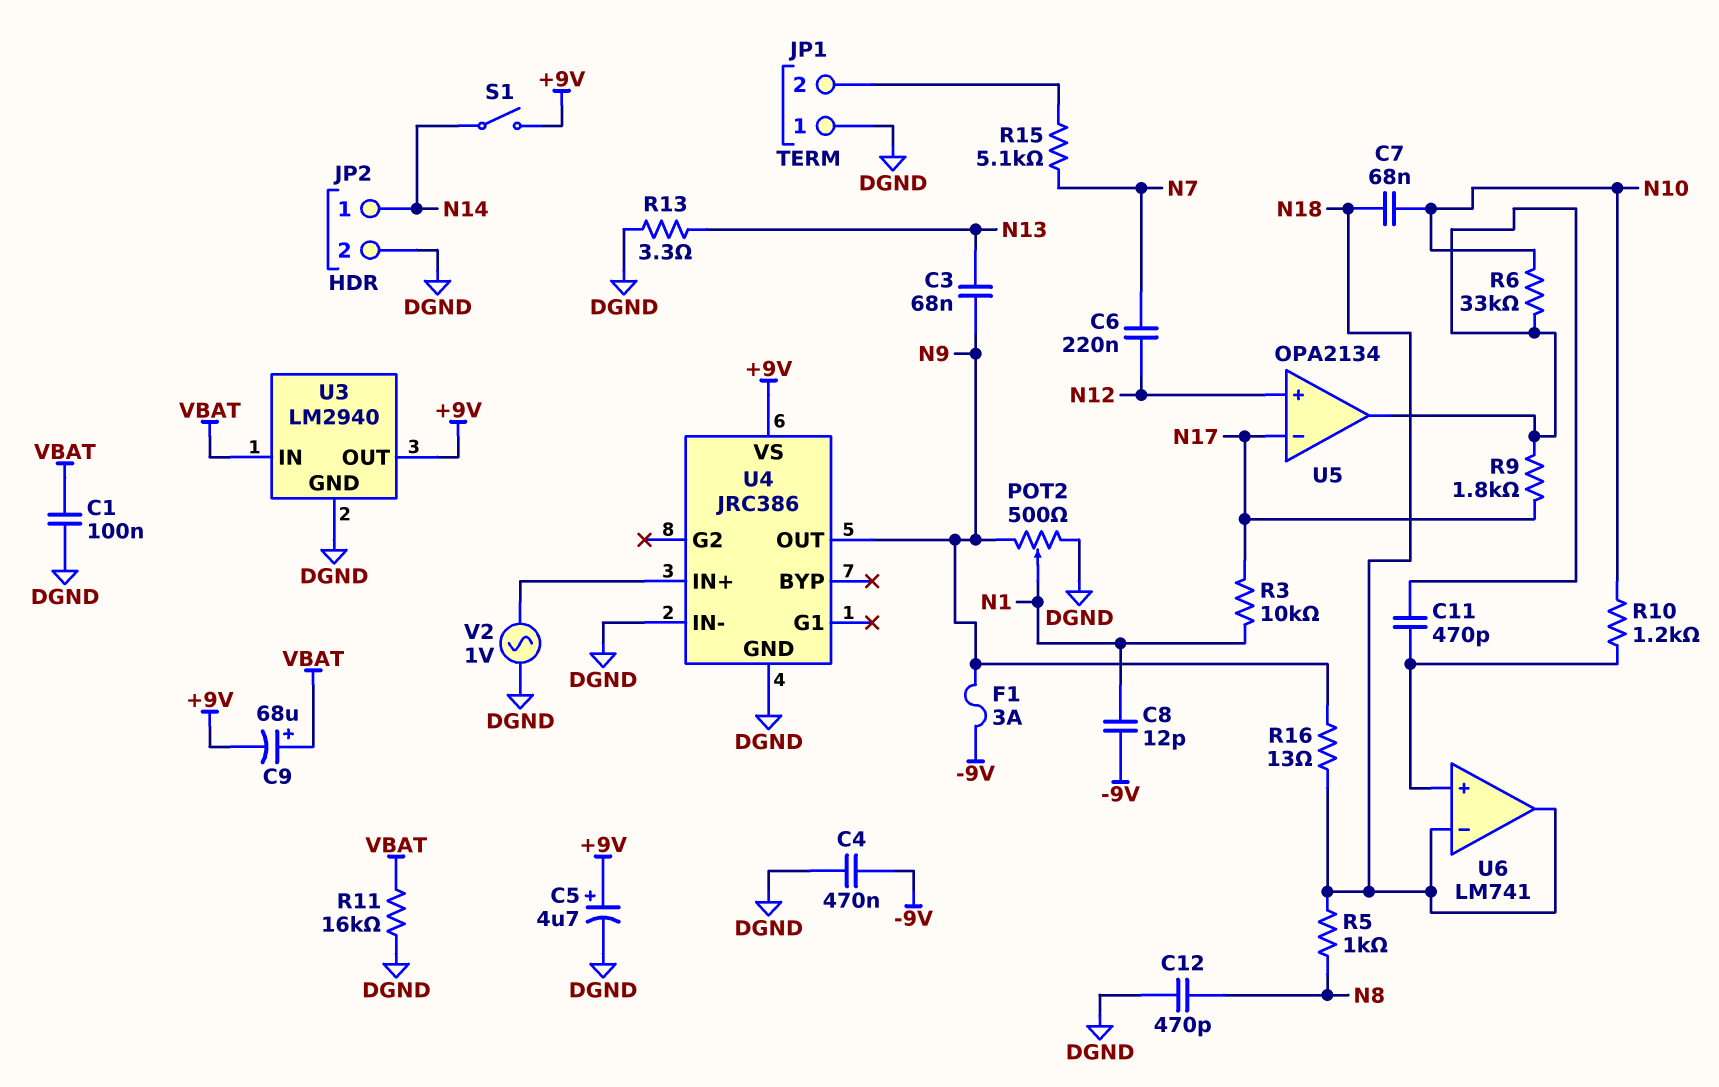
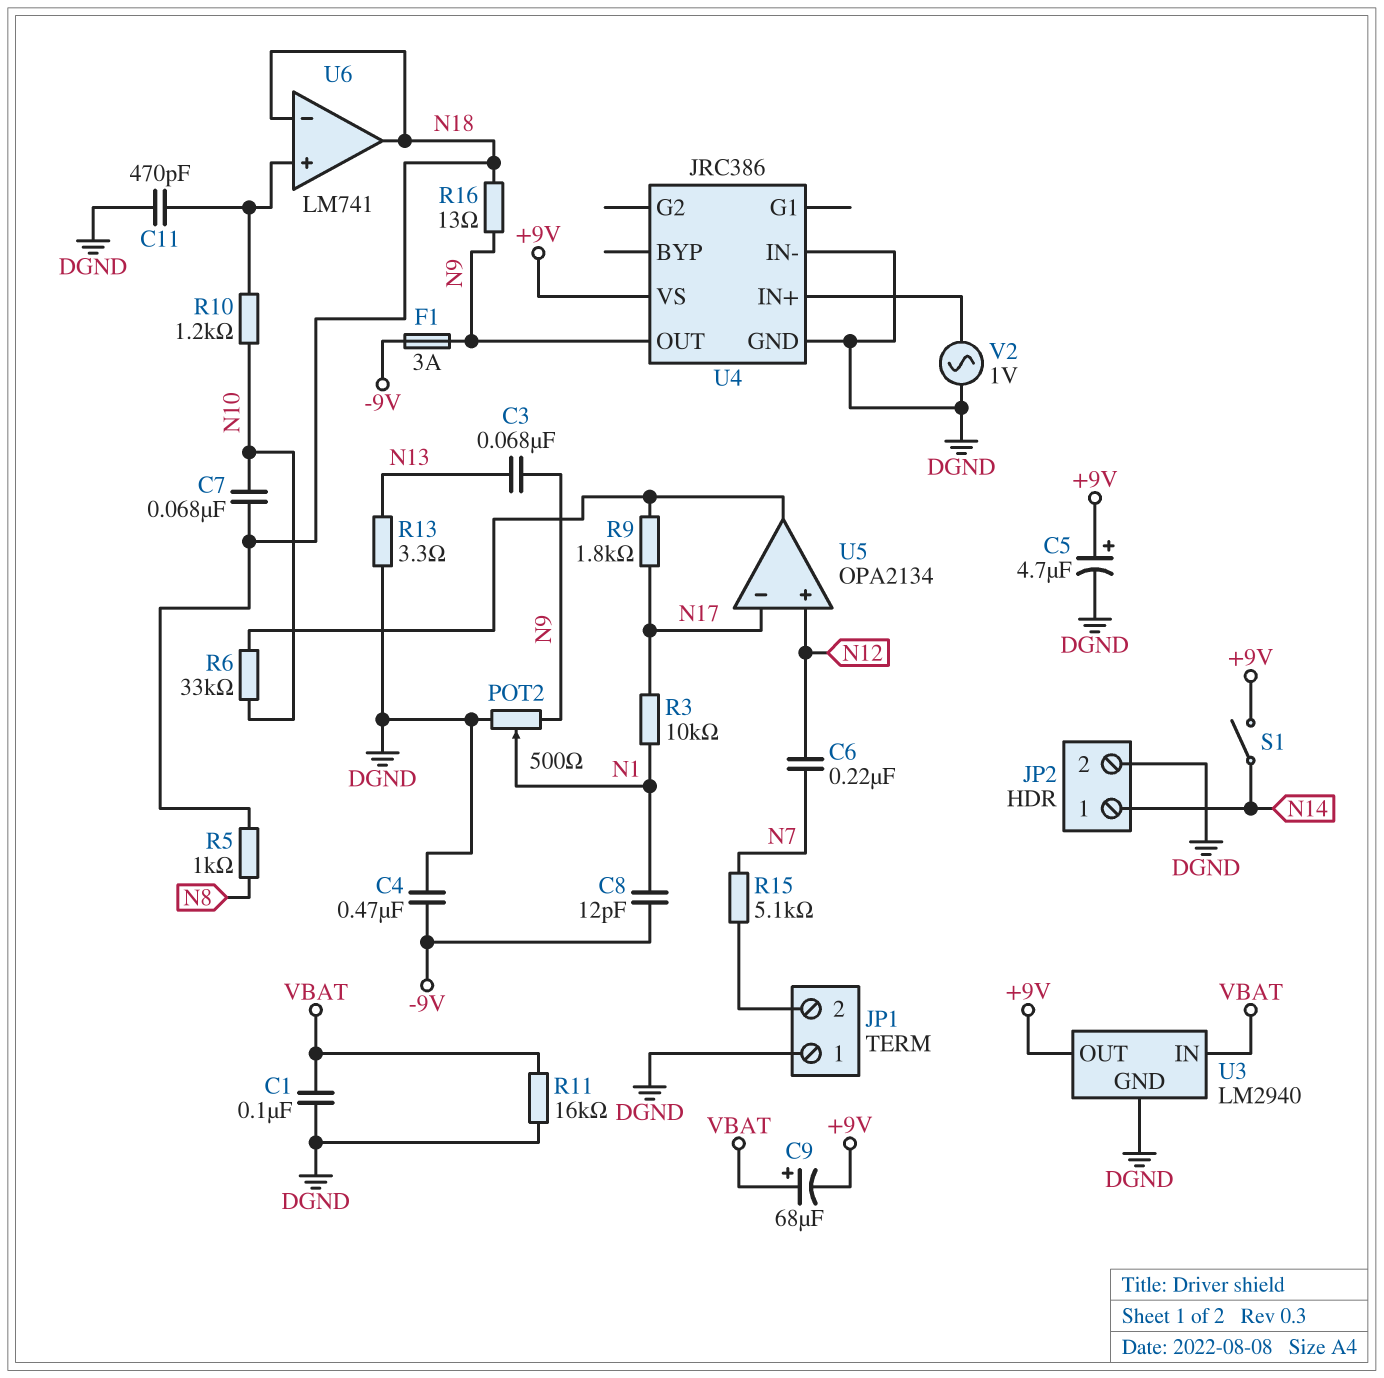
C11: 470pF (U5/out, U6/in+) -> 470pF (DGND, U6/in+)
C12: 470pF (DGND, N8) -> none

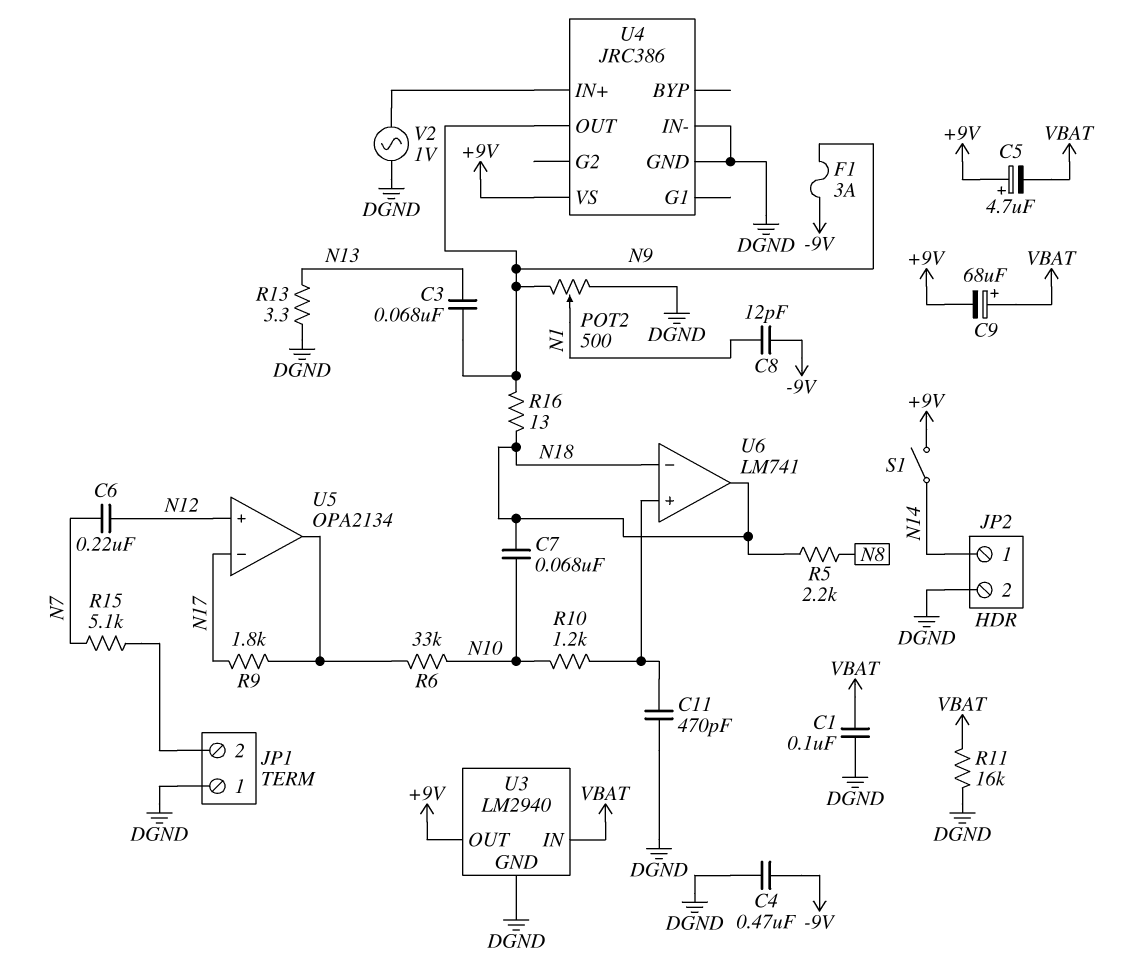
C5: 4.7uF (plus +9V, minus DGND) -> 4.7uF (plus +9V, minus VBAT)
R3: 10k (N1, N17) -> none
R5: 1k (N8, N18) -> 2.2k (N8, N18)

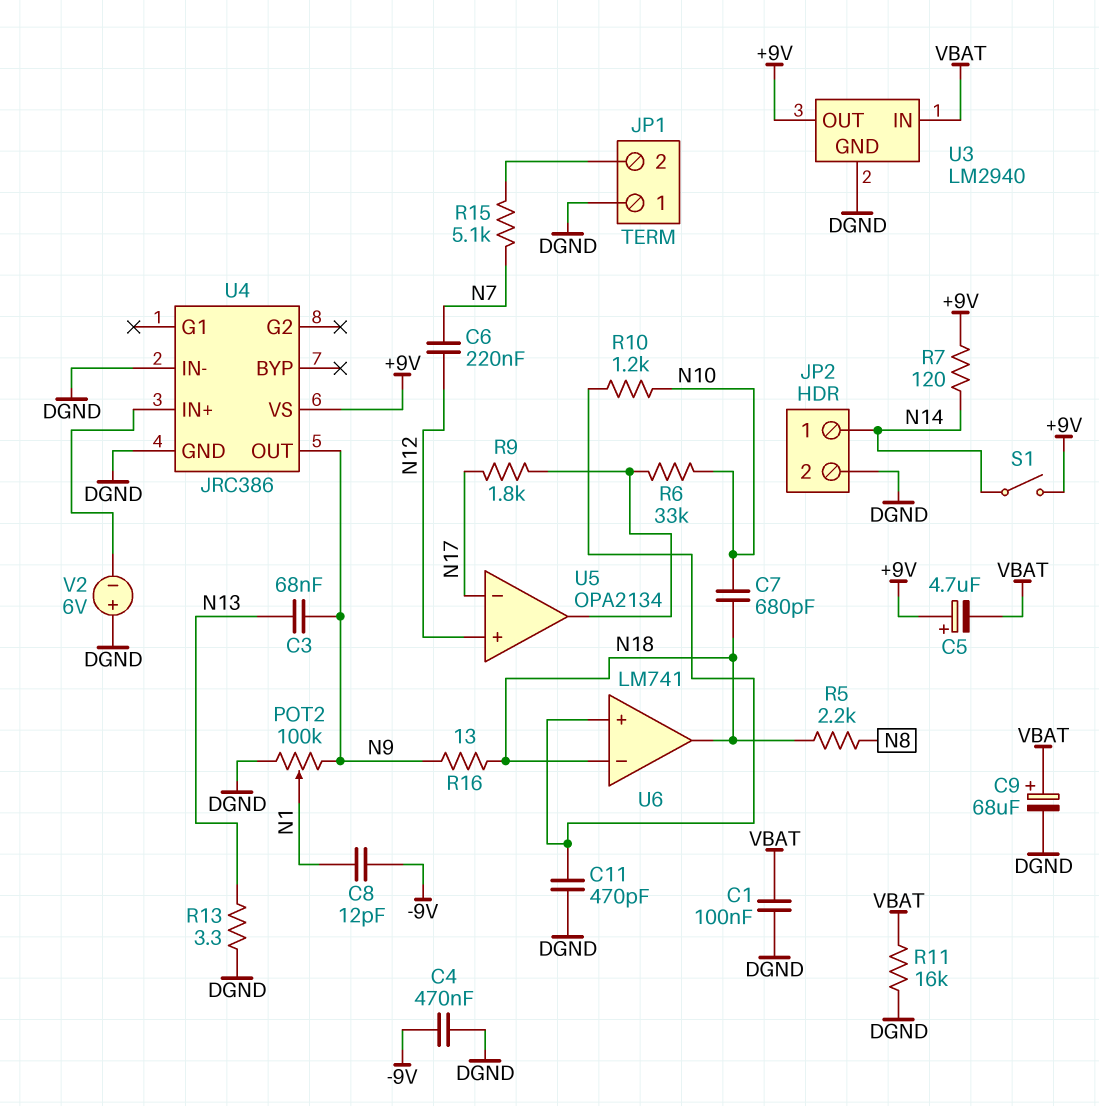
C7: 68nF (N10, N18) -> 680pF (N10, N18)
C9: 68uF (plus VBAT, minus +9V) -> 68uF (plus VBAT, minus DGND)
F1: 3A (-9V, N9) -> none
POT2: 500 (DGND, N9, wiper N1) -> 100k (DGND, N9, wiper N1)
R7: none -> 120 (+9V, N14)
V2: AC 1V (DGND, U4/IN+) -> 6V (plus DGND, minus U4/IN+)

